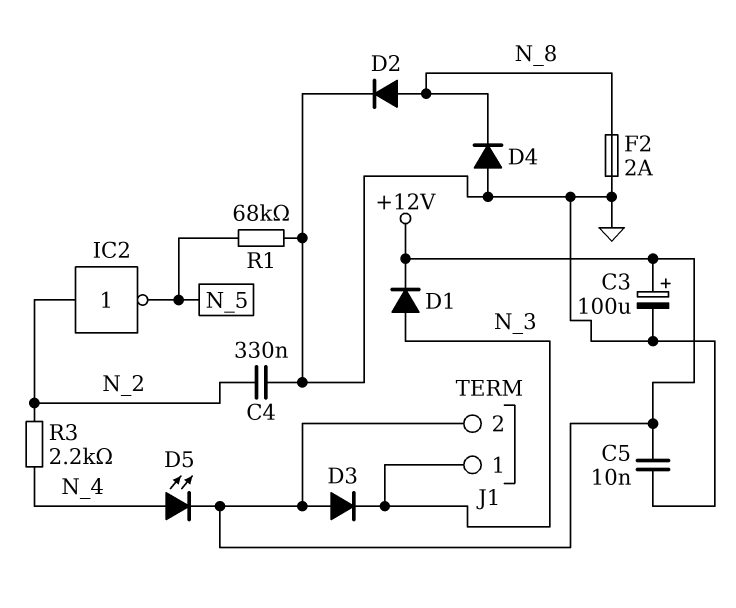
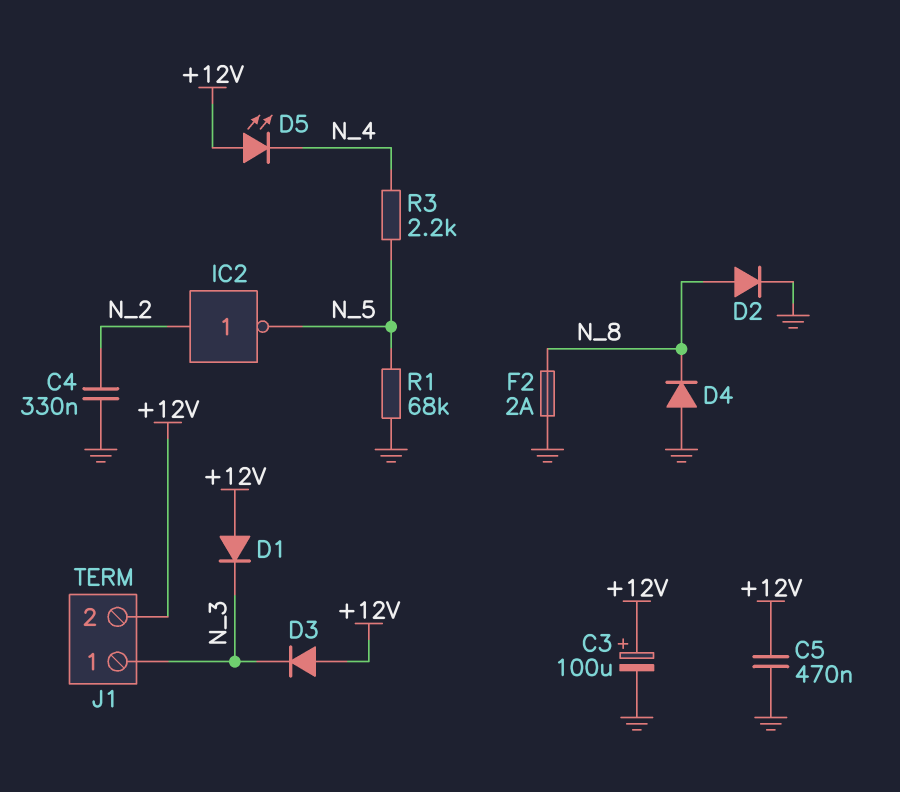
C5: 10nF (+12V, GND) -> 470nF (+12V, GND)
D1: diode (A N_3, K +12V) -> diode (A +12V, K N_3)
D5: LED (A N_4, K +12V) -> LED (A +12V, K N_4)
R3: 2.2k (N_2, N_4) -> 2.2k (N_4, N_5)

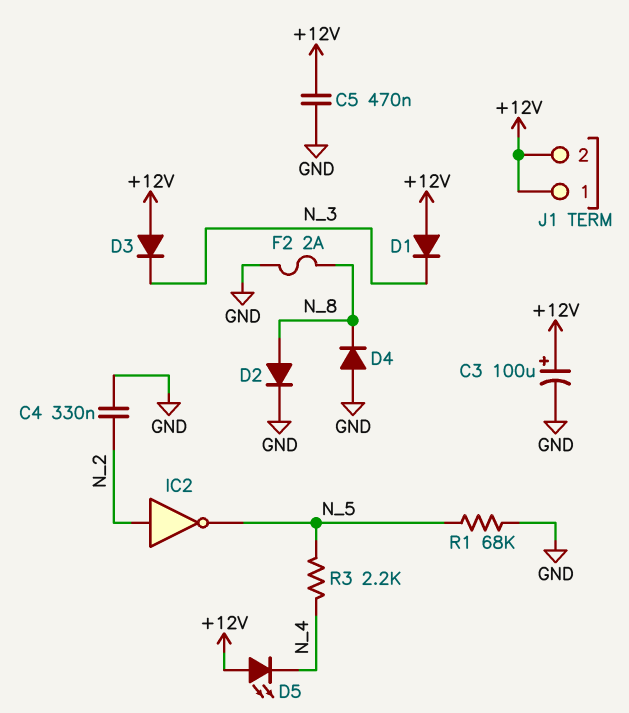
J1 pin 1: N_3 -> +12V

